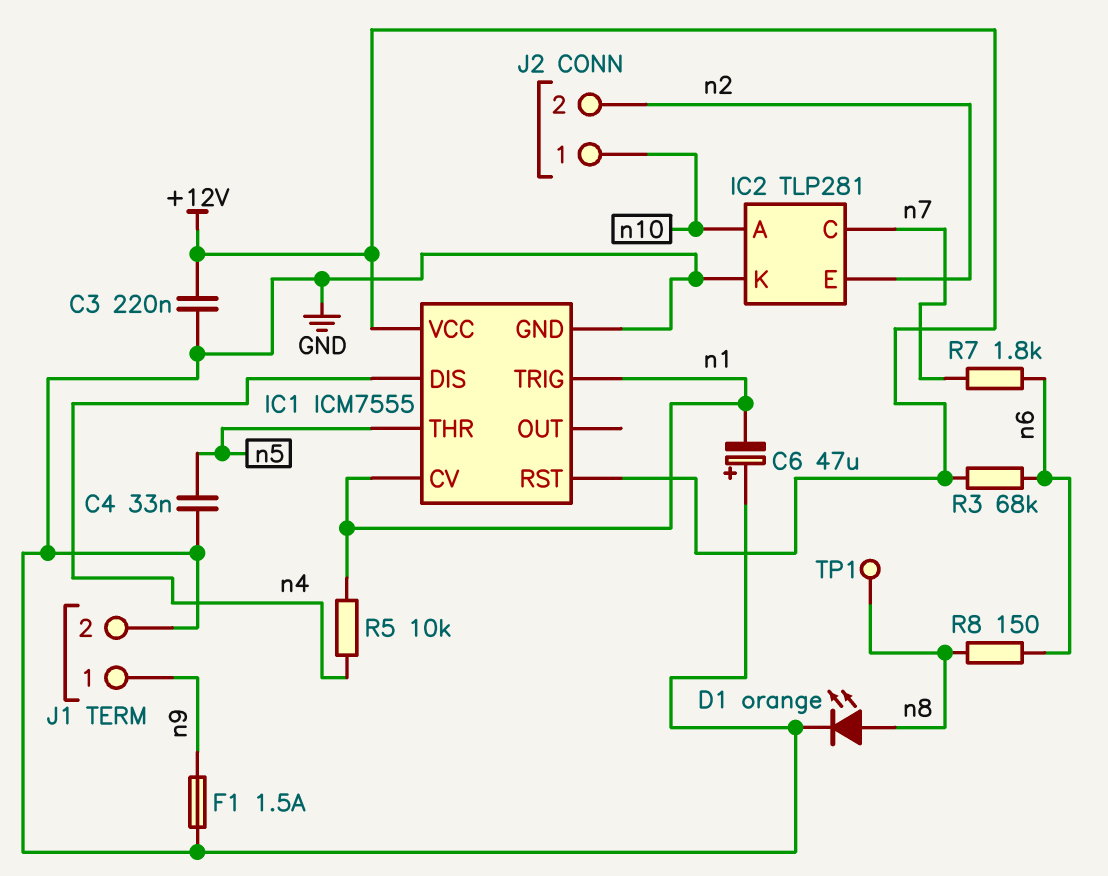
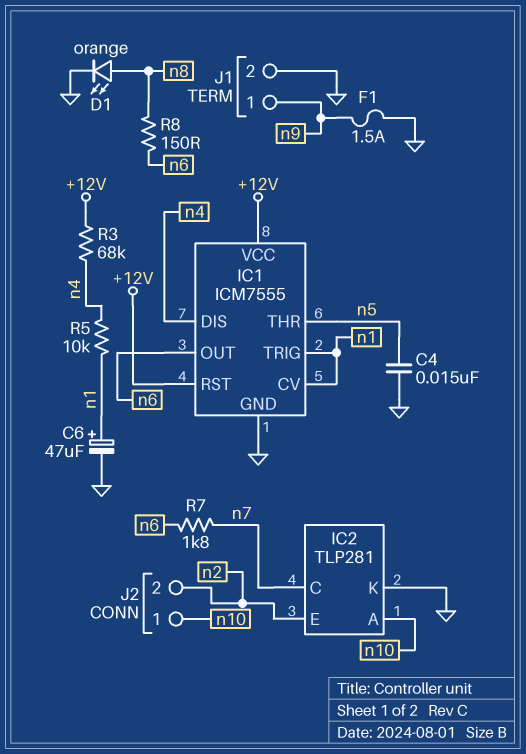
C3: 220nF (+12V, GND) -> none
C4: 33nF (GND, n5) -> 15nF (GND, n5)
C6: 47uF (plus GND, minus n1) -> 47uF (plus n1, minus GND)
IC1 pin OUT: none -> n6
R3: 68k (+12V, n6) -> 68k (+12V, n4)
TP1: test point (n8) -> none

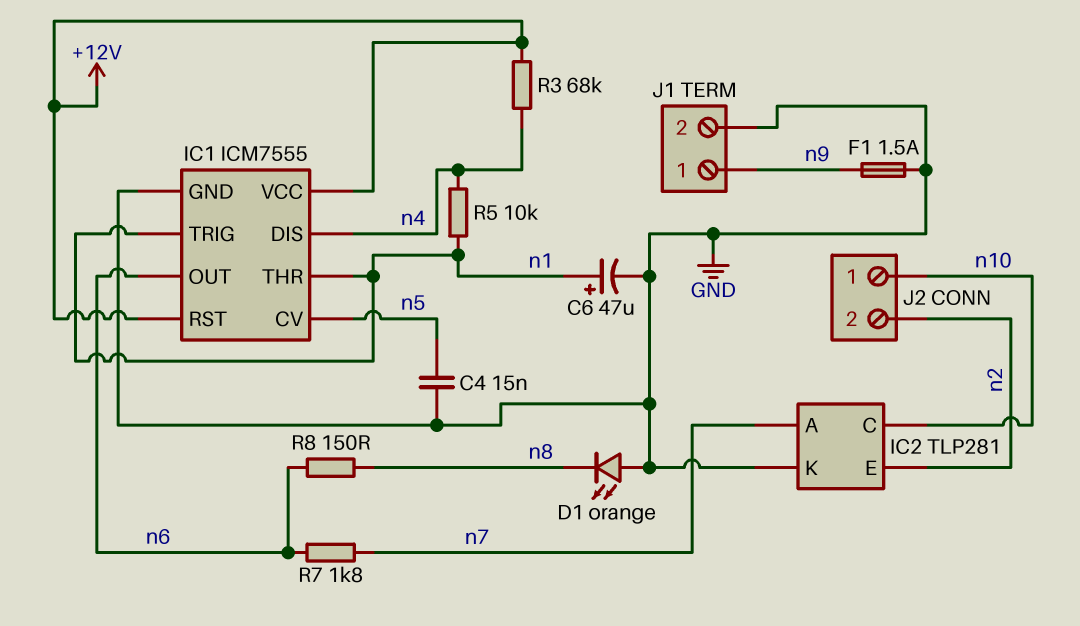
D1: LED orange (A n8, K GND) -> LED orange (A GND, K n8)
IC1 pin CV: n1 -> n5
IC1 pin THR: n5 -> n1
IC2 pin A: n10 -> n7
IC2 pin C: n7 -> n10

